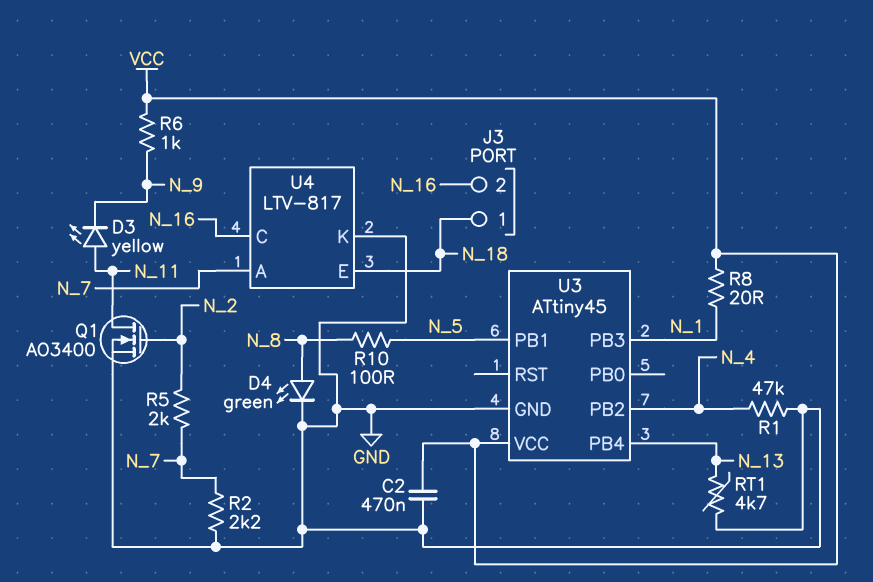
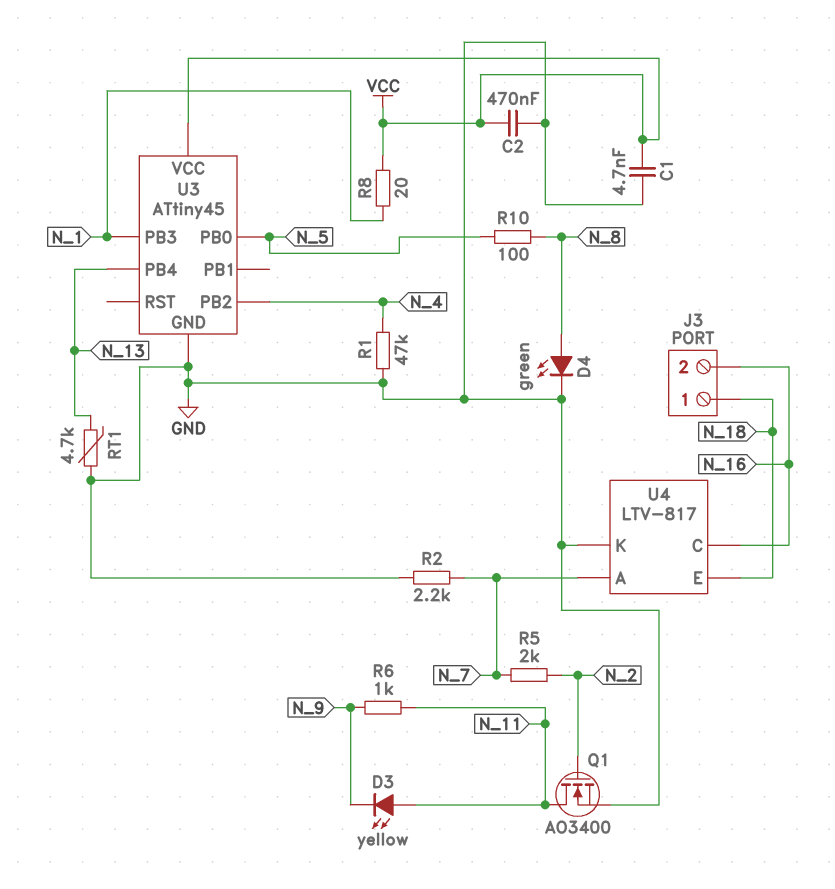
C1: none -> 4.7nF (GND, VCC)
R6: 1k (N_9, VCC) -> 1k (N_9, N_11)
U3 pin PB0: none -> N_5
U3 pin PB1: N_5 -> none

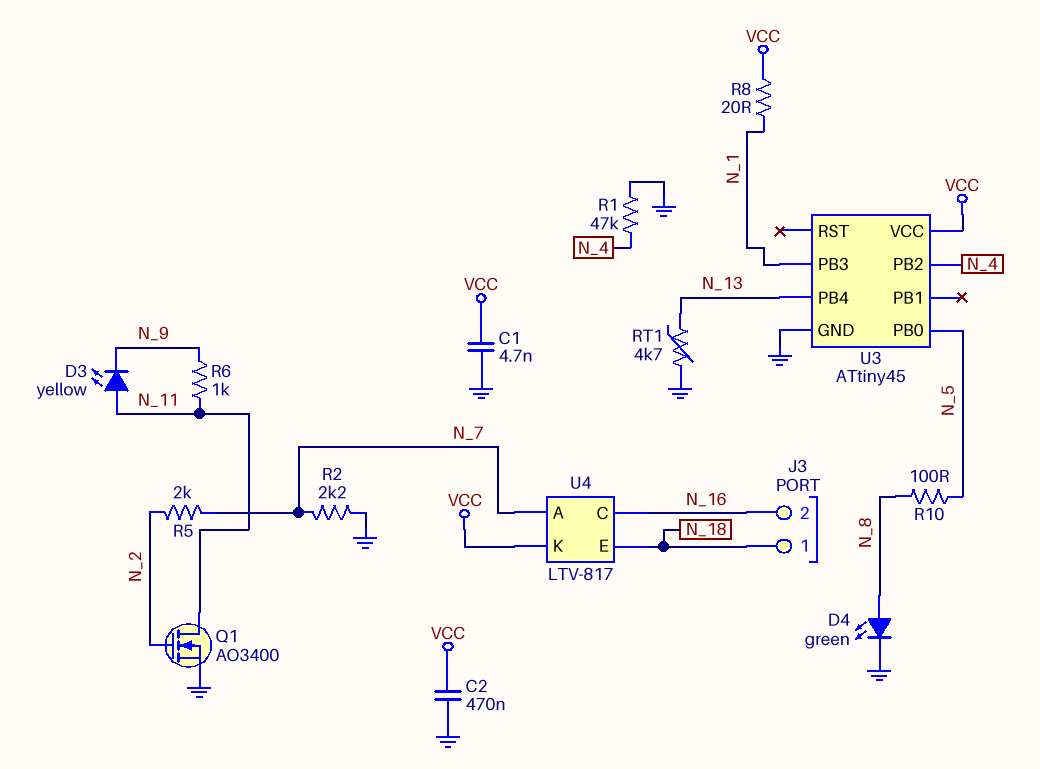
U4 pin K: GND -> VCC

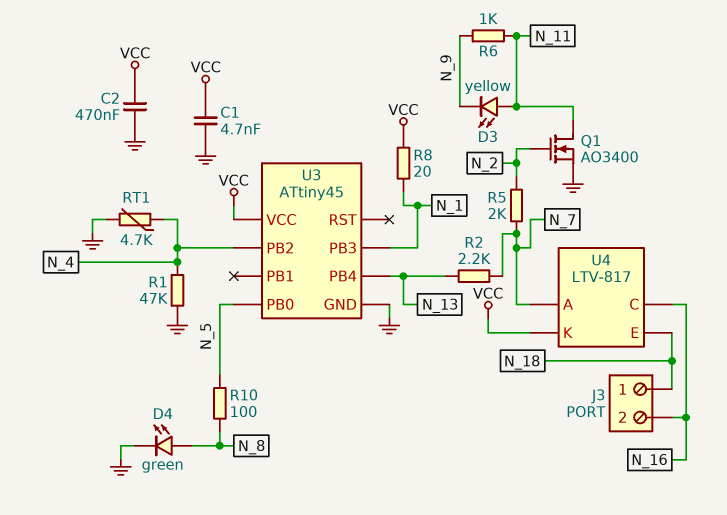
R2: 2.2k (GND, N_7) -> 2.2k (N_7, N_13)
RT1: 4.7k (GND, N_13) -> 4.7k (GND, N_4)

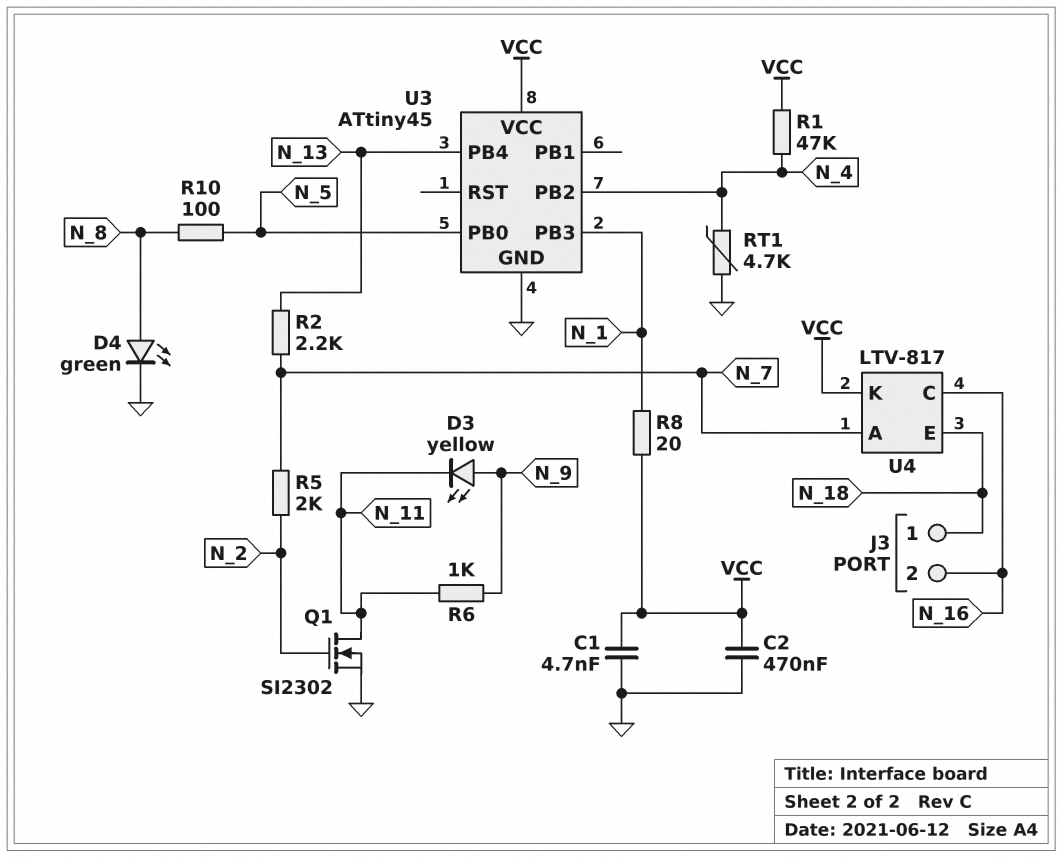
D3: LED yellow (A N_11, K N_9) -> LED yellow (A N_9, K N_11)
Q1: NMOS AO3400 (G N_2, D N_11, S GND) -> NMOS SI2302 (G N_2, D N_11, S GND)
R1: 47k (GND, N_4) -> 47k (N_4, VCC)

